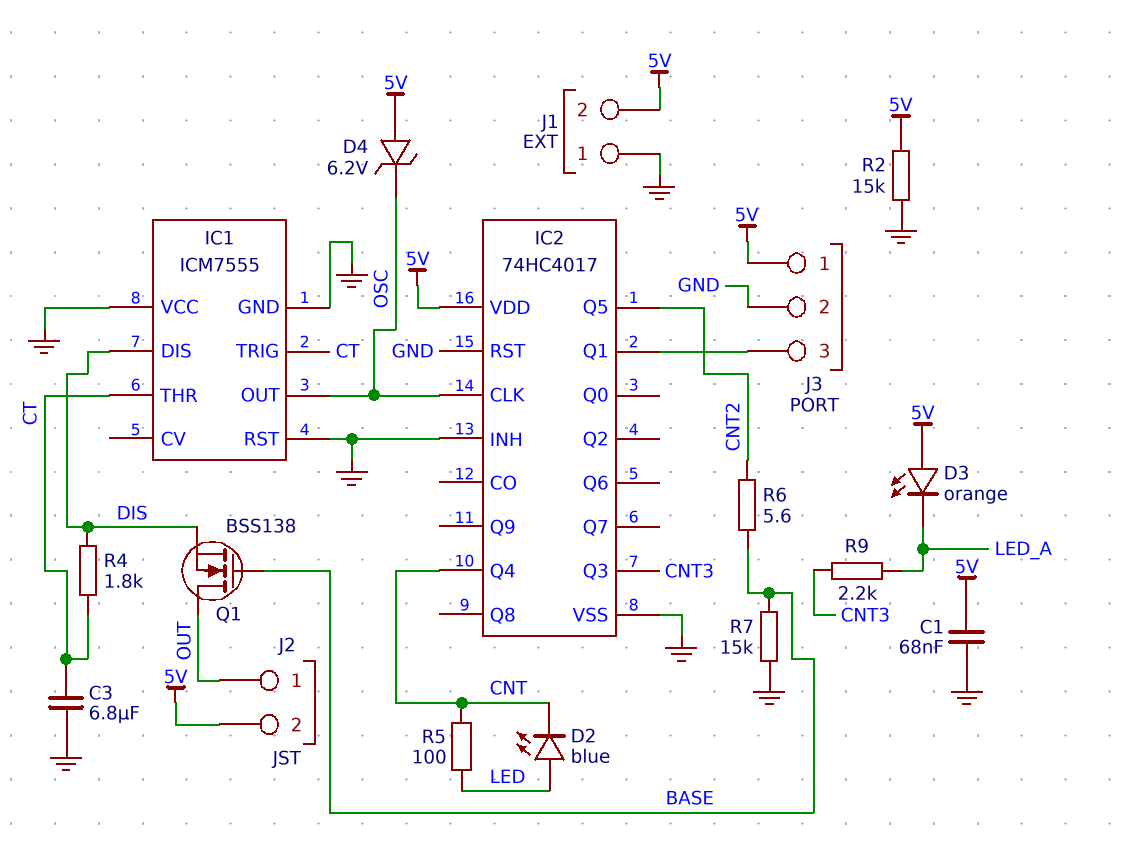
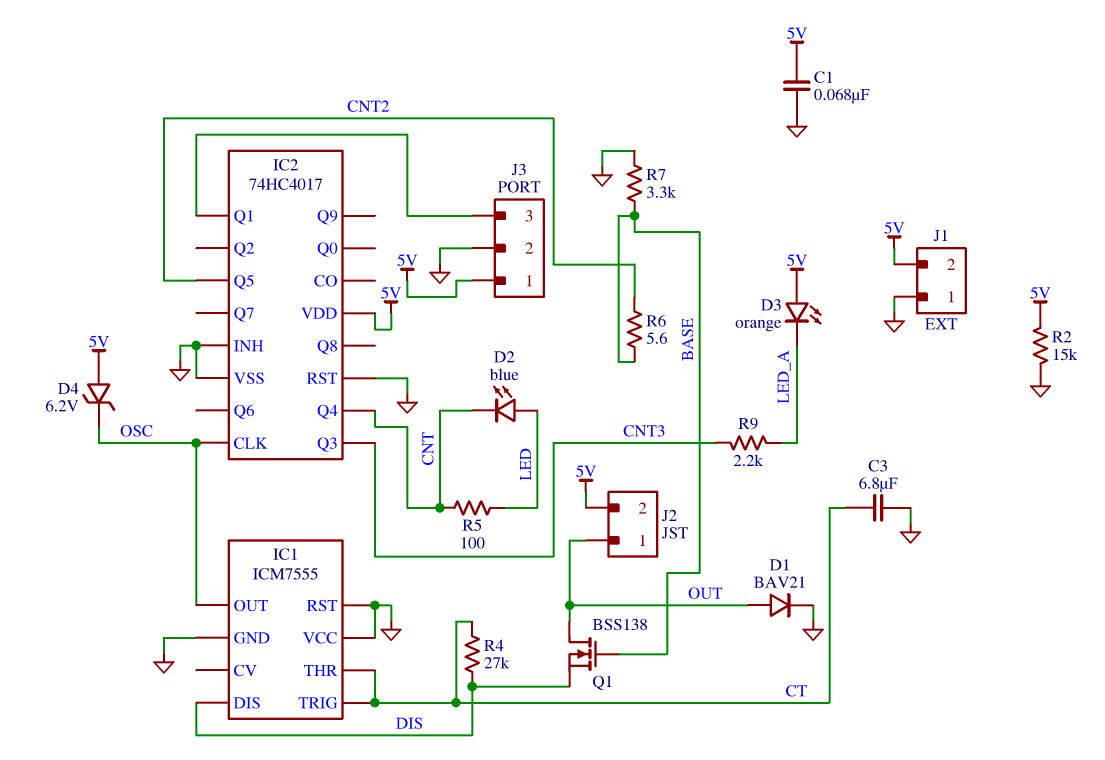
D1: none -> diode BAV21 (A OUT, K GND)
R4: 1.8k (CT, DIS) -> 27k (CT, DIS)
R7: 15k (BASE, GND) -> 3.3k (BASE, GND)

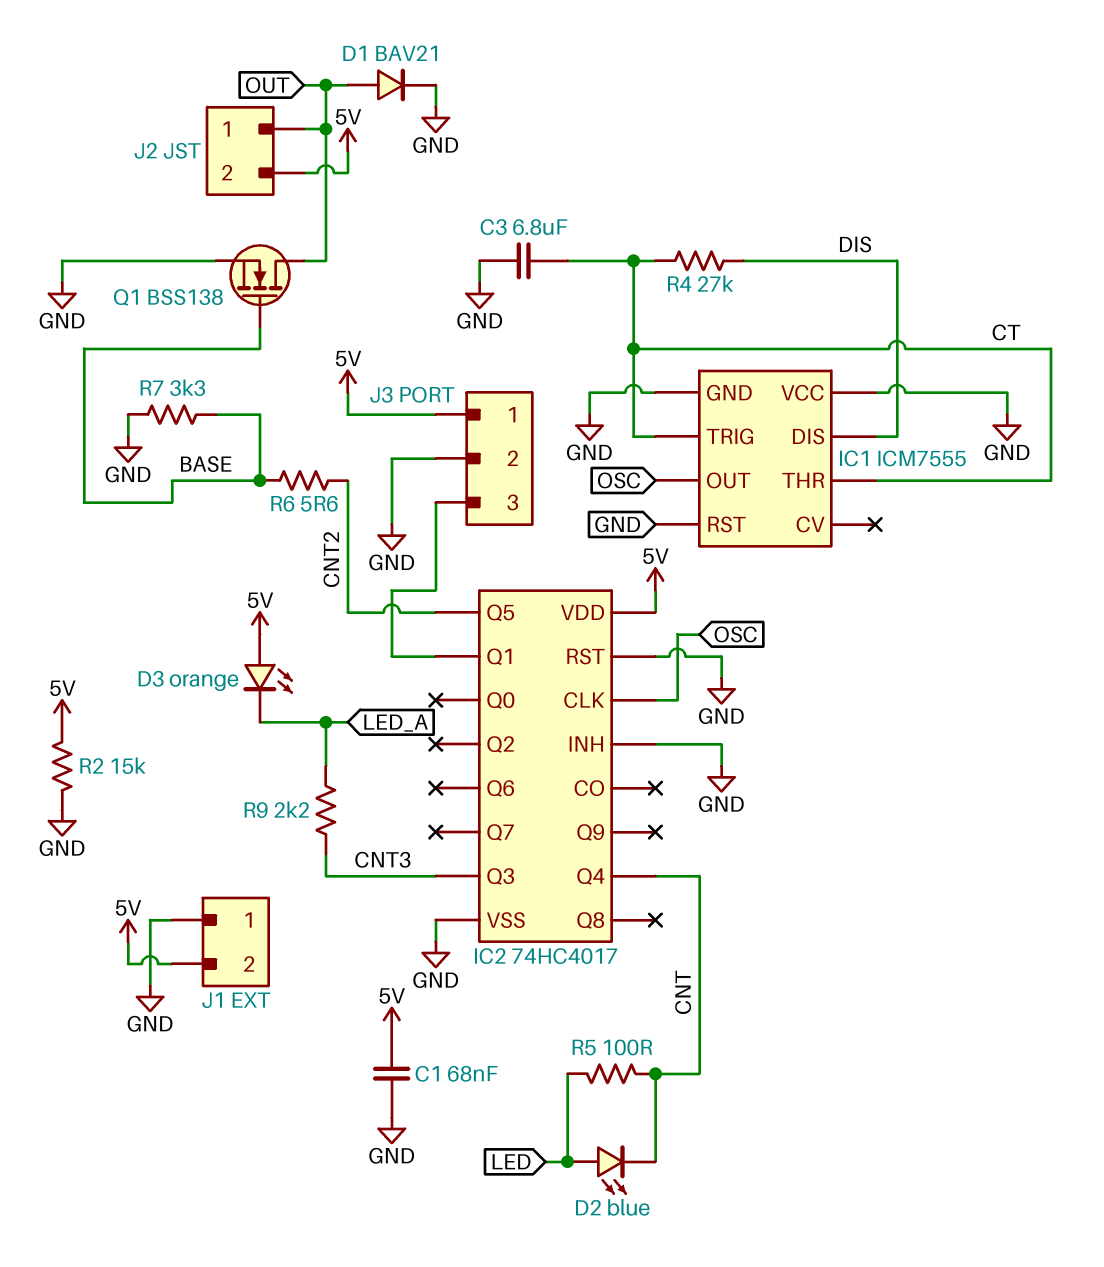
D4: zener 6.2V (A 5V, K OSC) -> none
Q1: NMOS BSS138 (G BASE, D OUT, S DIS) -> NMOS BSS138 (G BASE, D OUT, S GND)

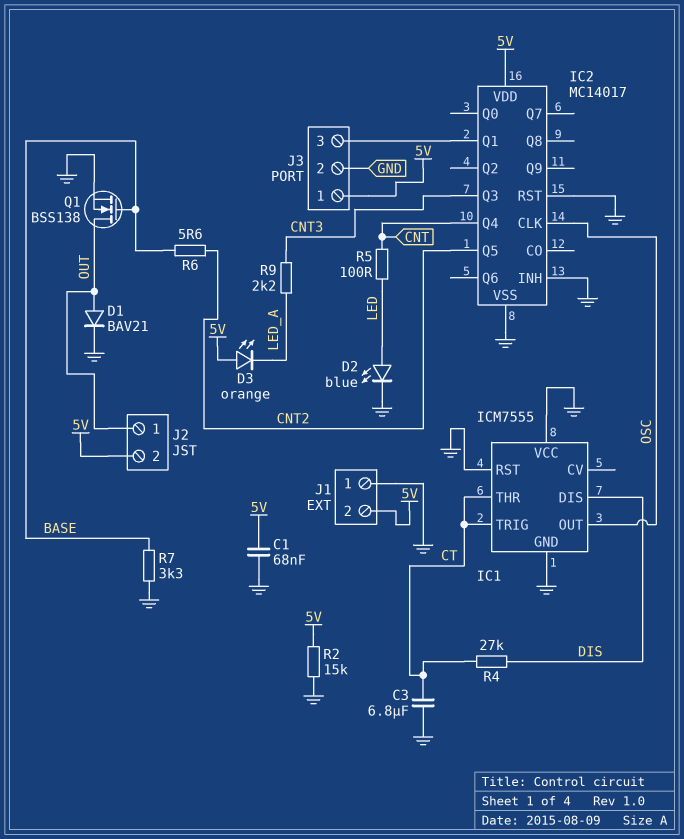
D2: LED blue (A LED, K CNT) -> LED blue (A LED, K GND)
IC2: 74HC4017 -> MC14017

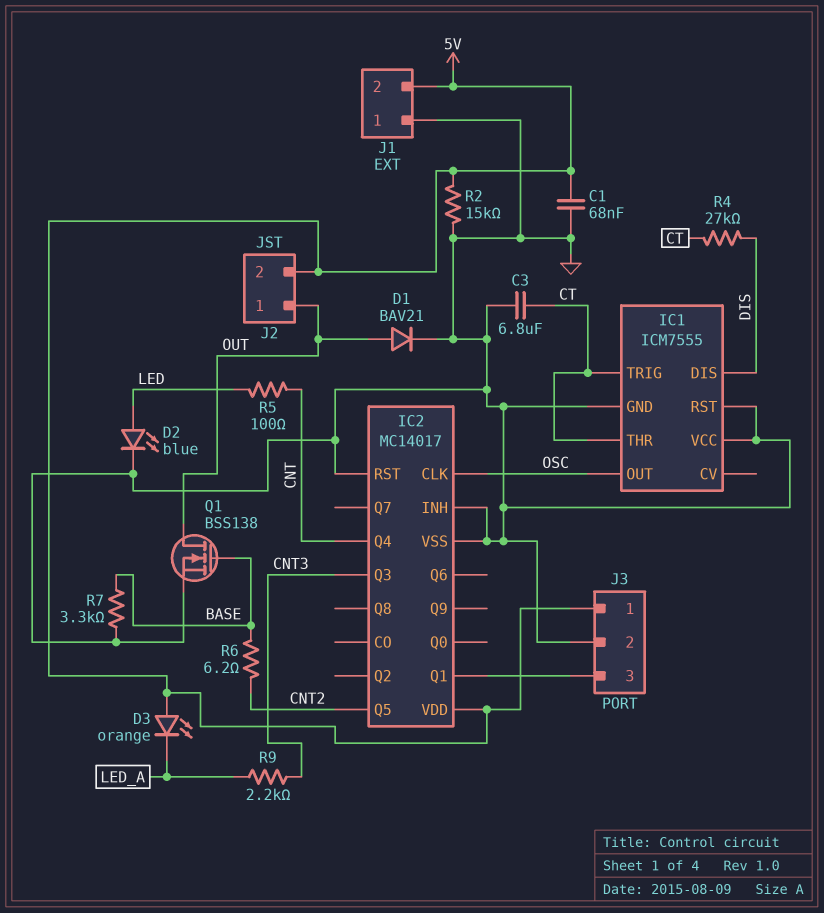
R6: 5.6 (BASE, CNT2) -> 6.2 (BASE, CNT2)

